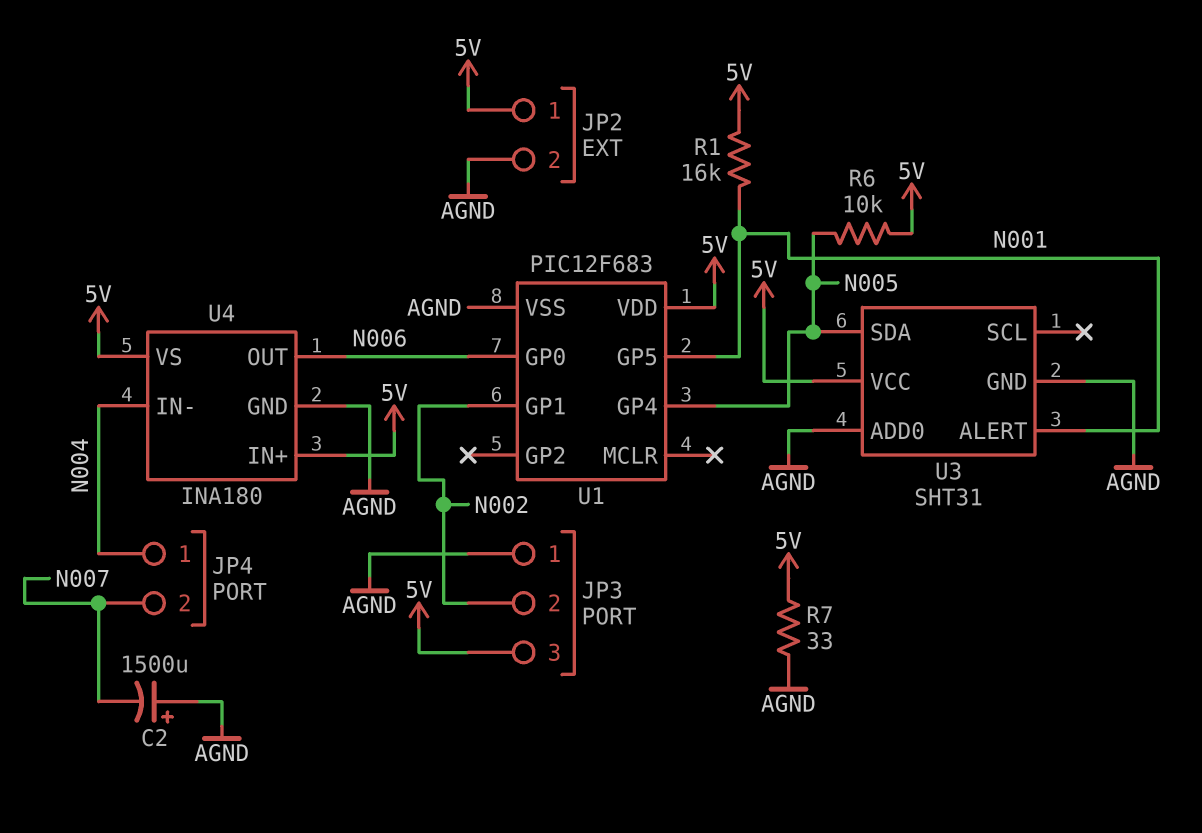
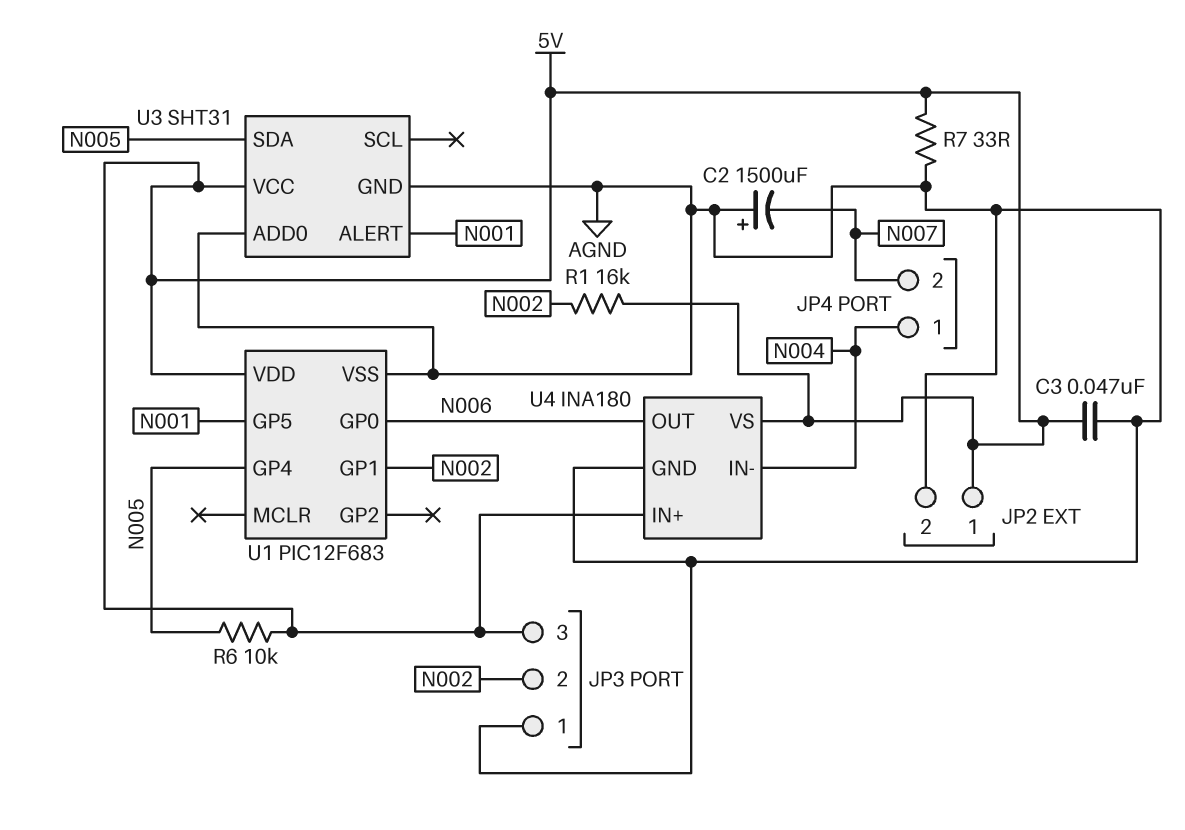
C3: none -> 47nF (5V, AGND)
R1: 16k (5V, N001) -> 16k (5V, N002)

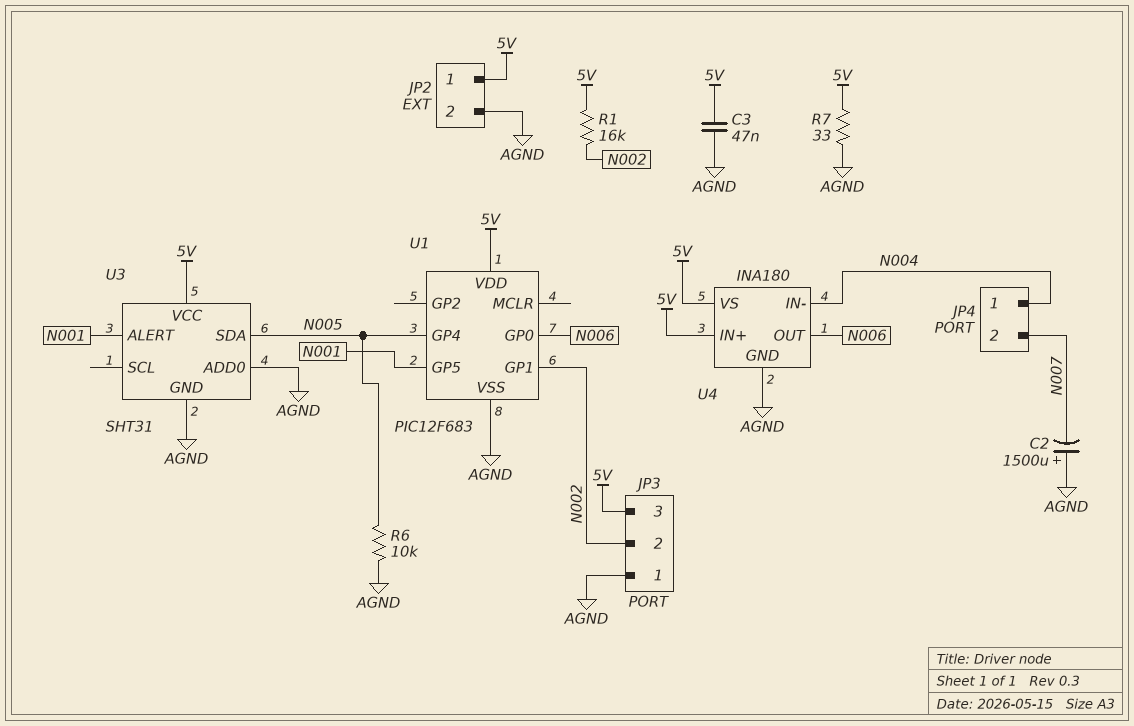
R6: 10k (5V, N005) -> 10k (AGND, N005)

